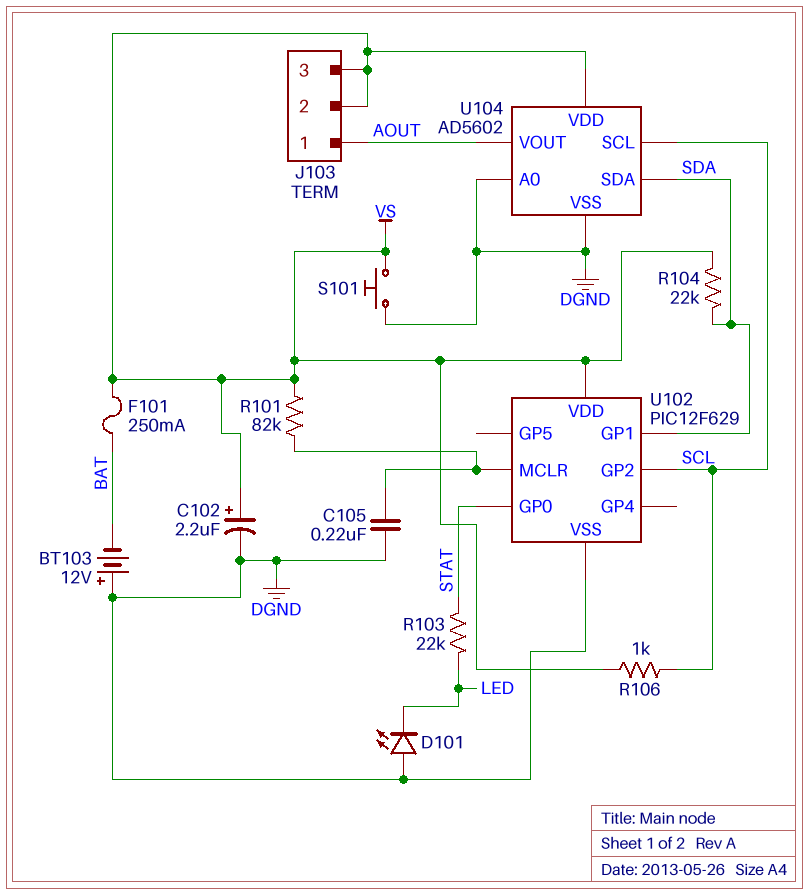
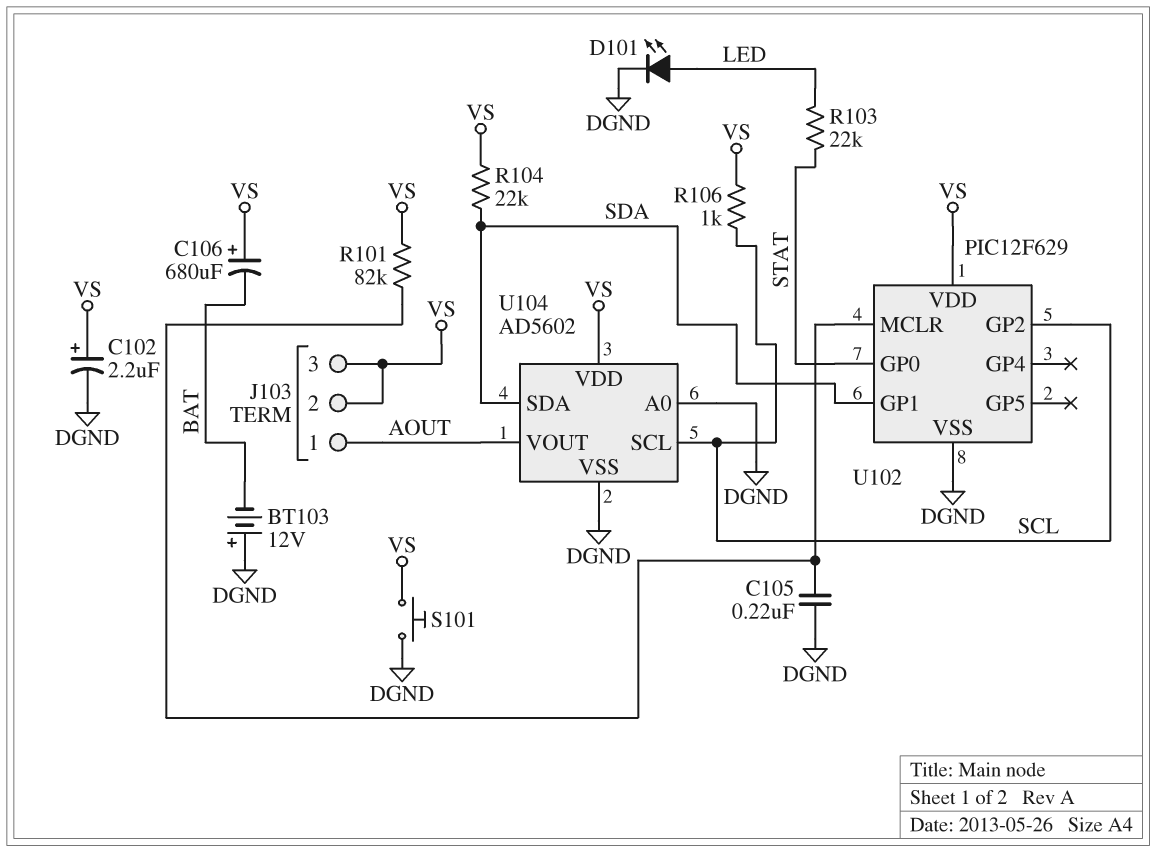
C106: none -> 680uF (plus VS, minus BAT)
D101: LED (A DGND, K LED) -> LED (A LED, K DGND)
F101: 250mA (BAT, VS) -> none

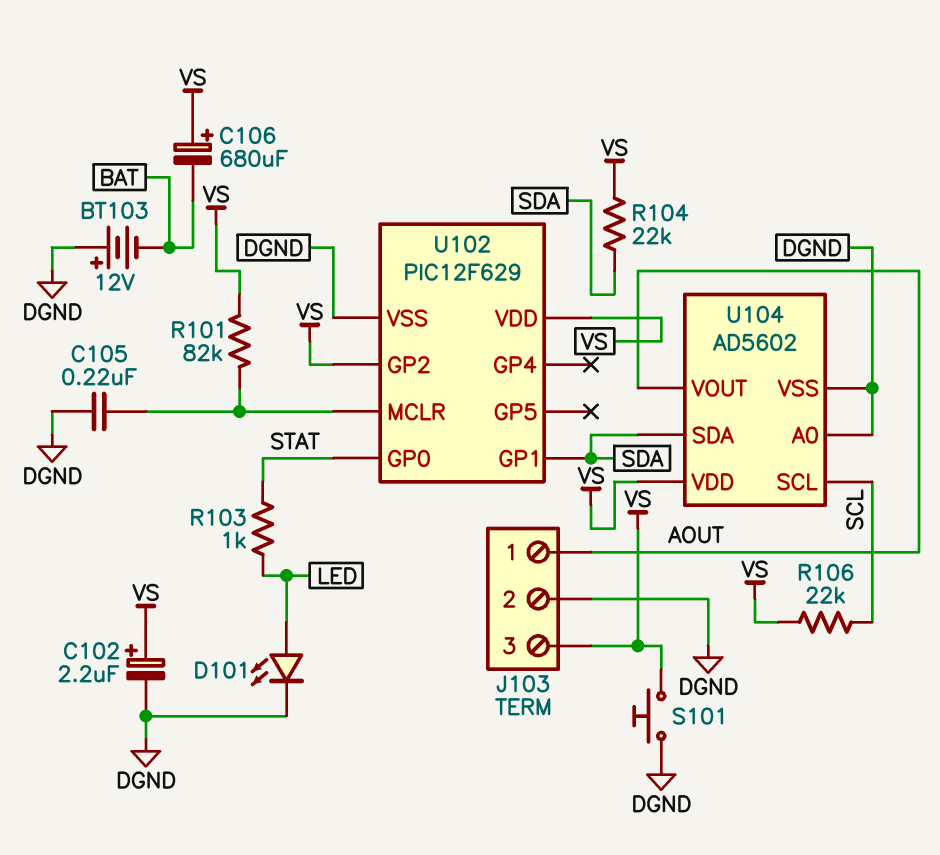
J103 pin 2: VS -> DGND
R103: 22k (LED, STAT) -> 1k (LED, STAT)
R106: 1k (SCL, VS) -> 22k (SCL, VS)
U102 pin GP2: SCL -> VS

